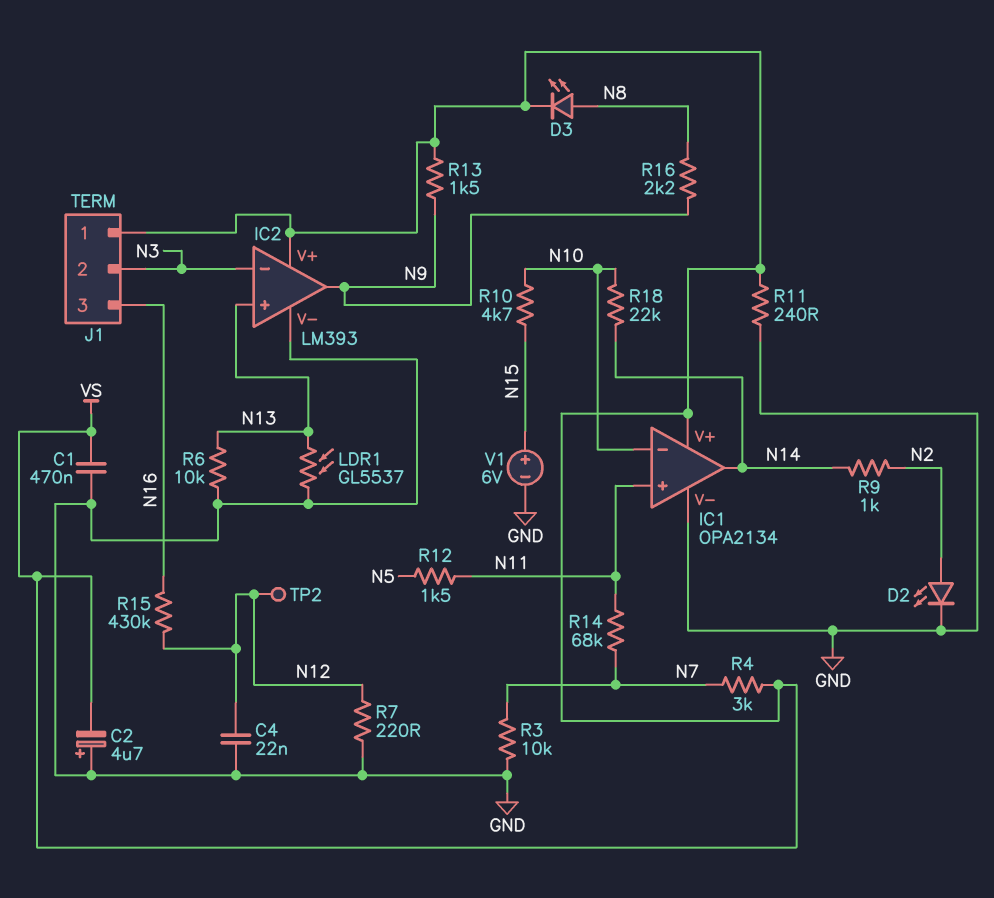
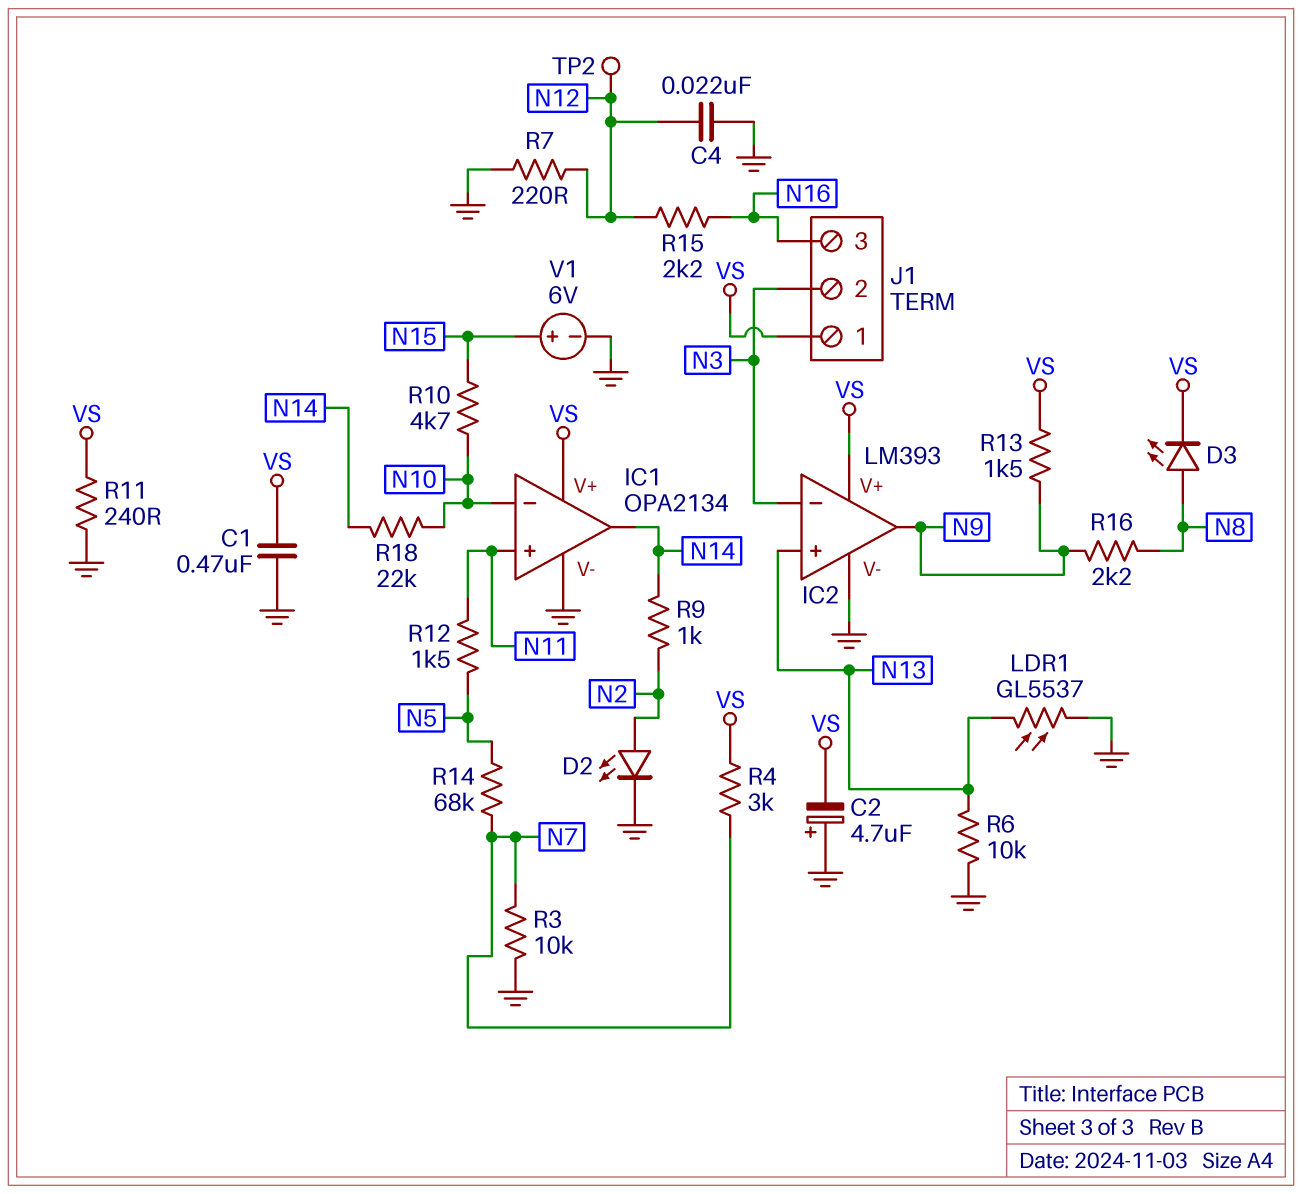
R14: 68k (N7, N11) -> 68k (N5, N7)
R15: 430k (N12, N16) -> 2.2k (N12, N16)

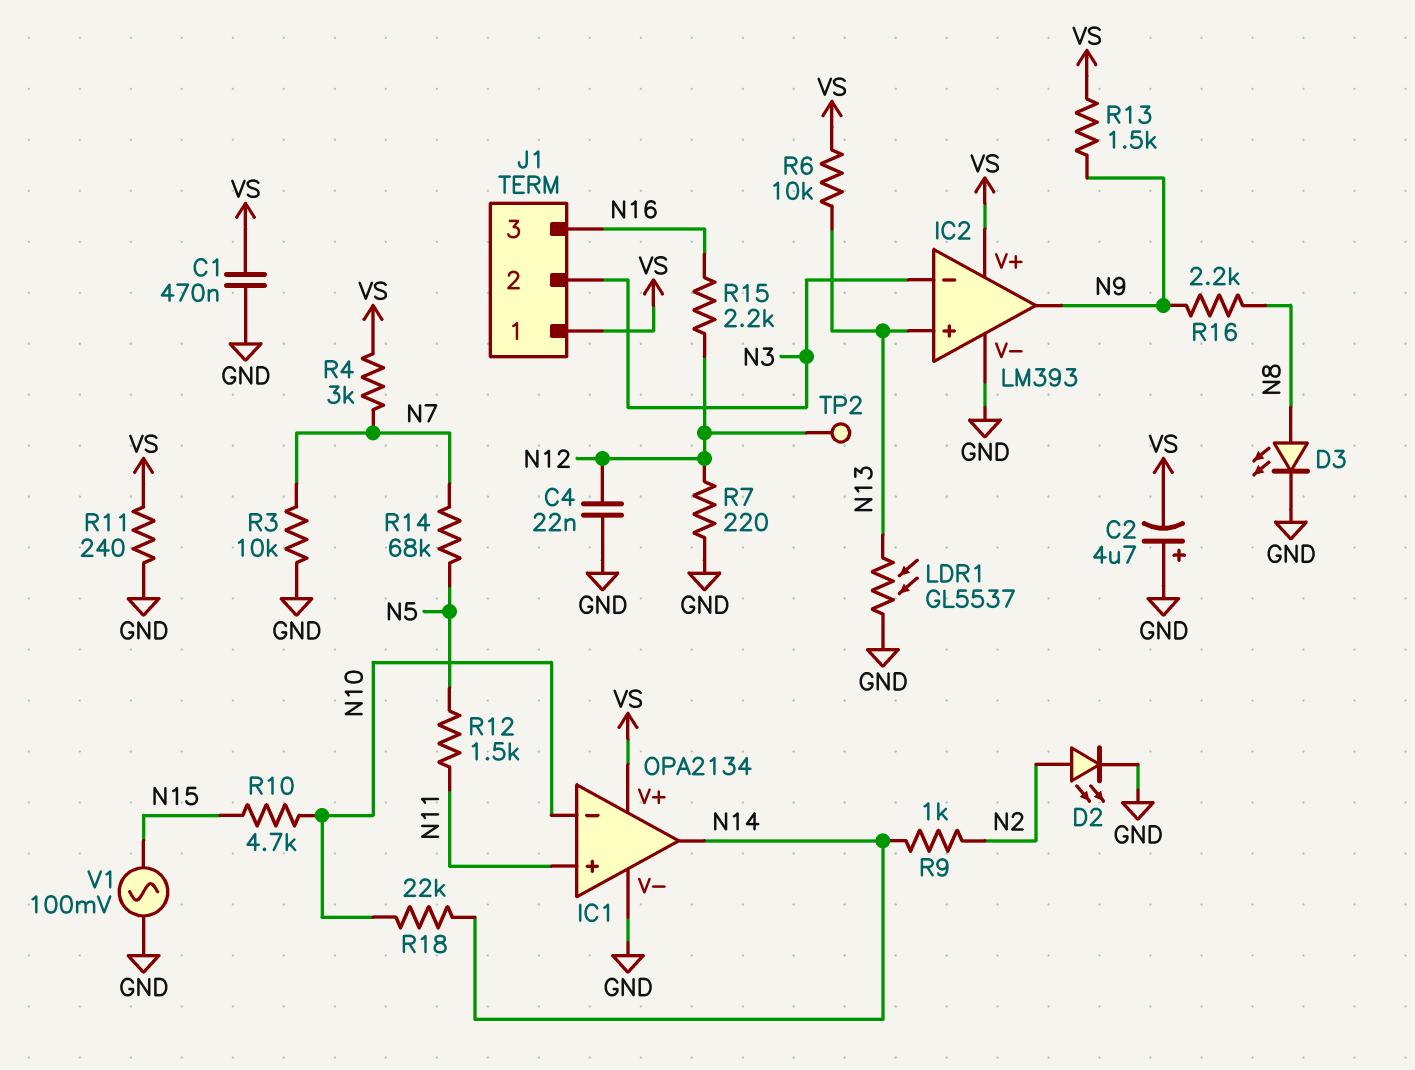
D3: LED (A N8, K VS) -> LED (A N8, K GND)
R6: 10k (GND, N13) -> 10k (N13, VS)
V1: 6V (plus N15, minus GND) -> AC 100mV (GND, N15)

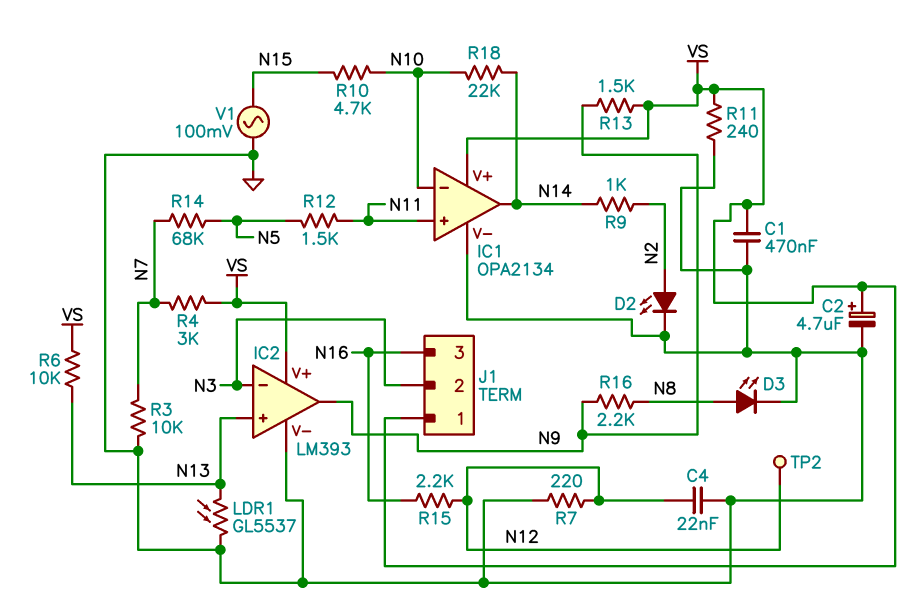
C2: 4.7uF (plus GND, minus VS) -> 4.7uF (plus VS, minus GND)

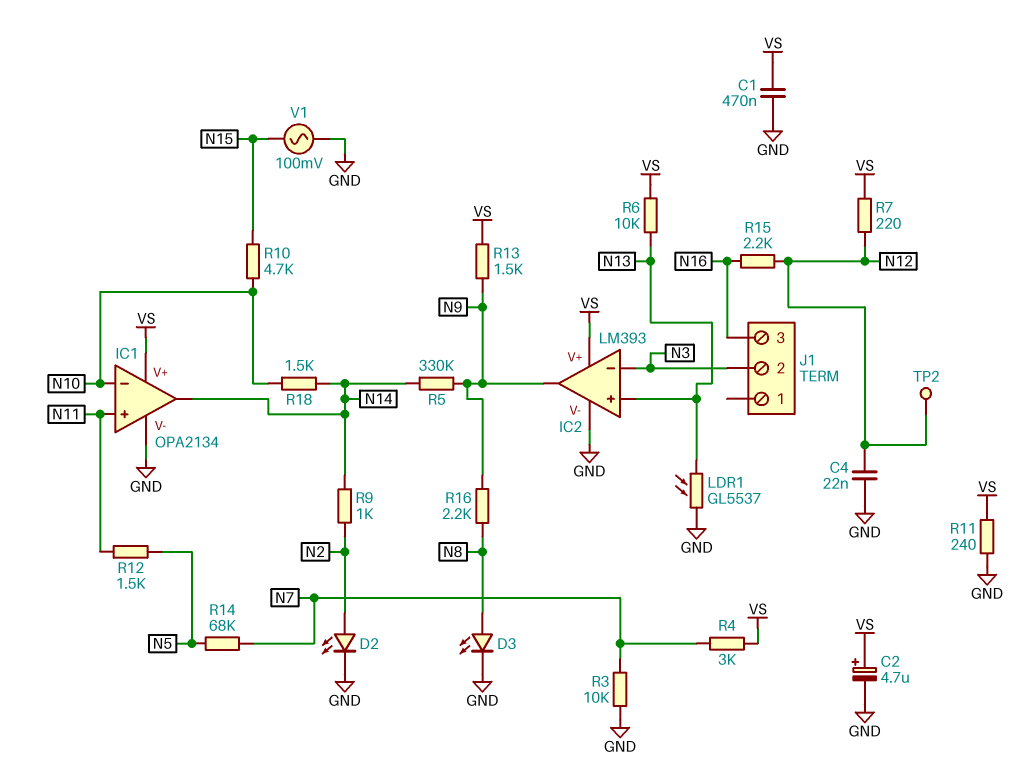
J1 pin 1: VS -> none
R5: none -> 330k (N9, N14)
R7: 220 (GND, N12) -> 220 (N12, VS)
R18: 22k (N10, N14) -> 1.5k (N10, N14)

